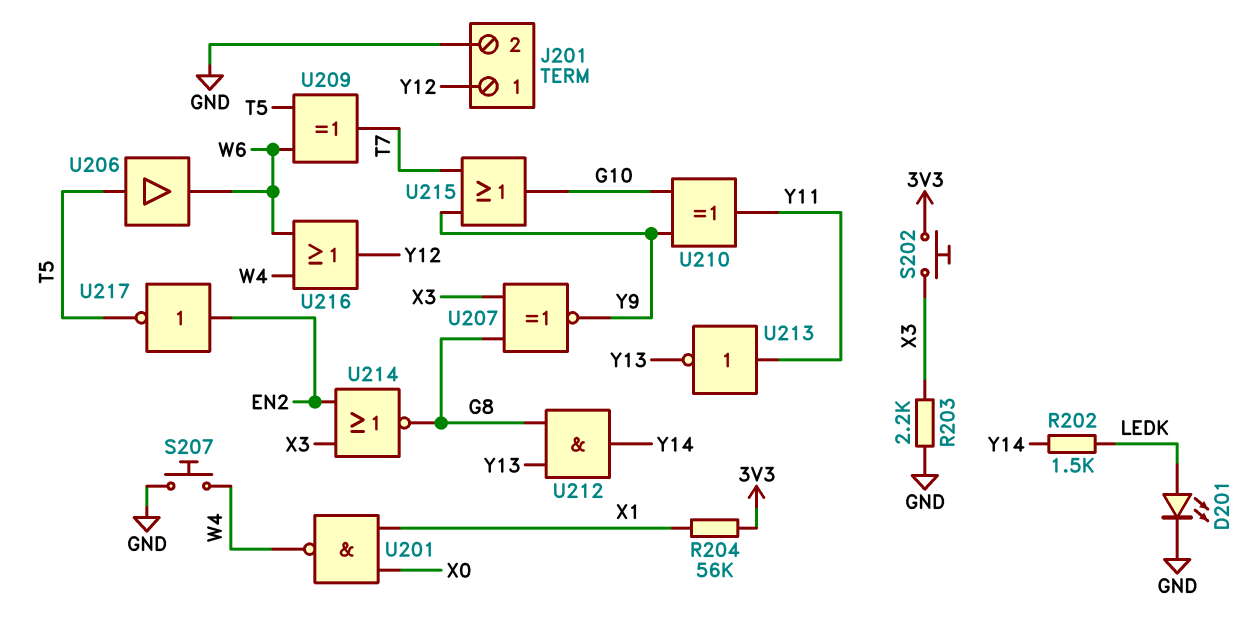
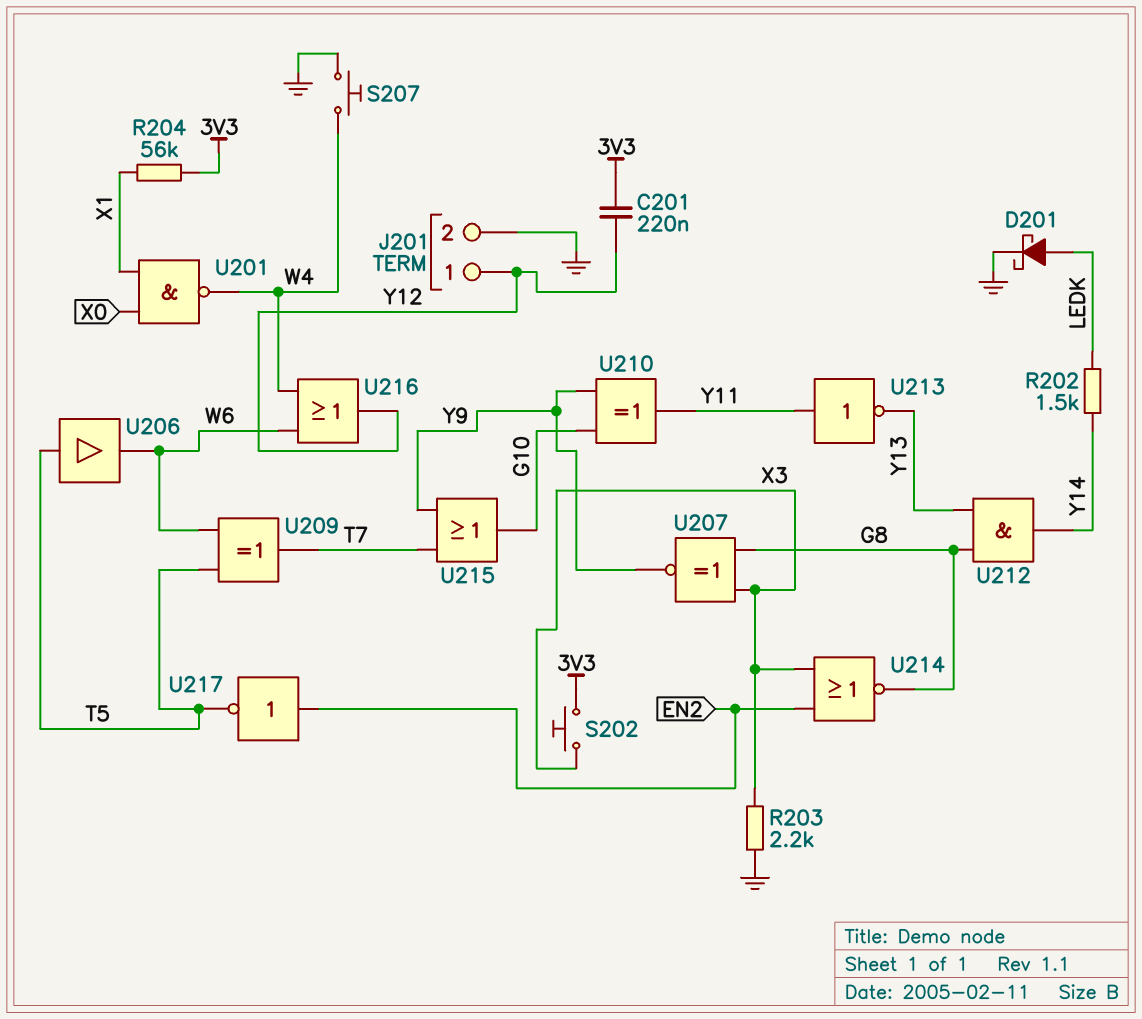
C201: none -> 220nF (3V3, Y12)
D201: LED (A LEDK, K GND) -> schottky (A LEDK, K GND)

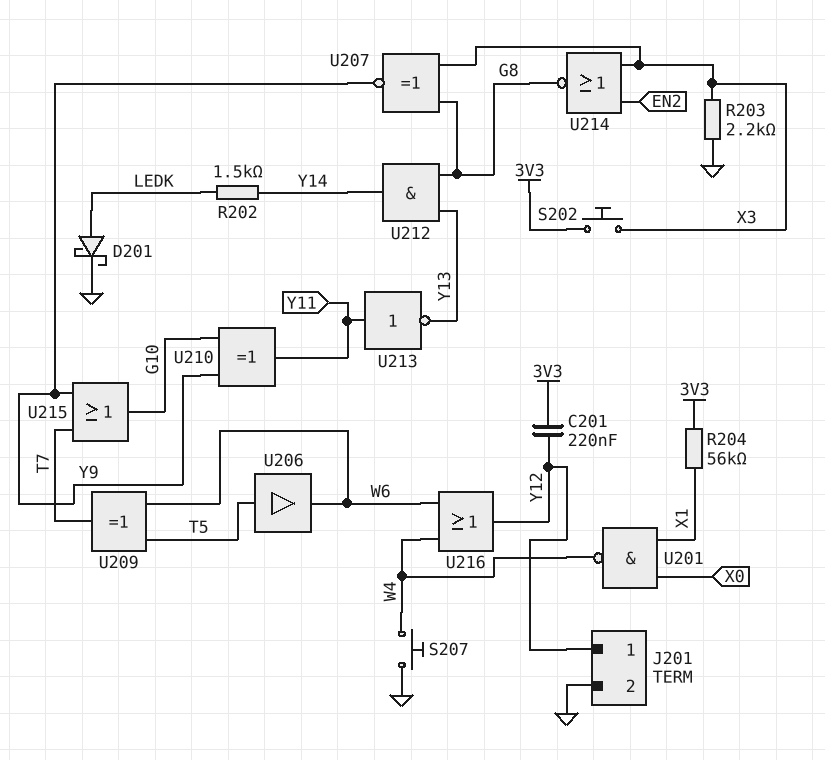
U217: NOT (in EN2, out T5) -> none

